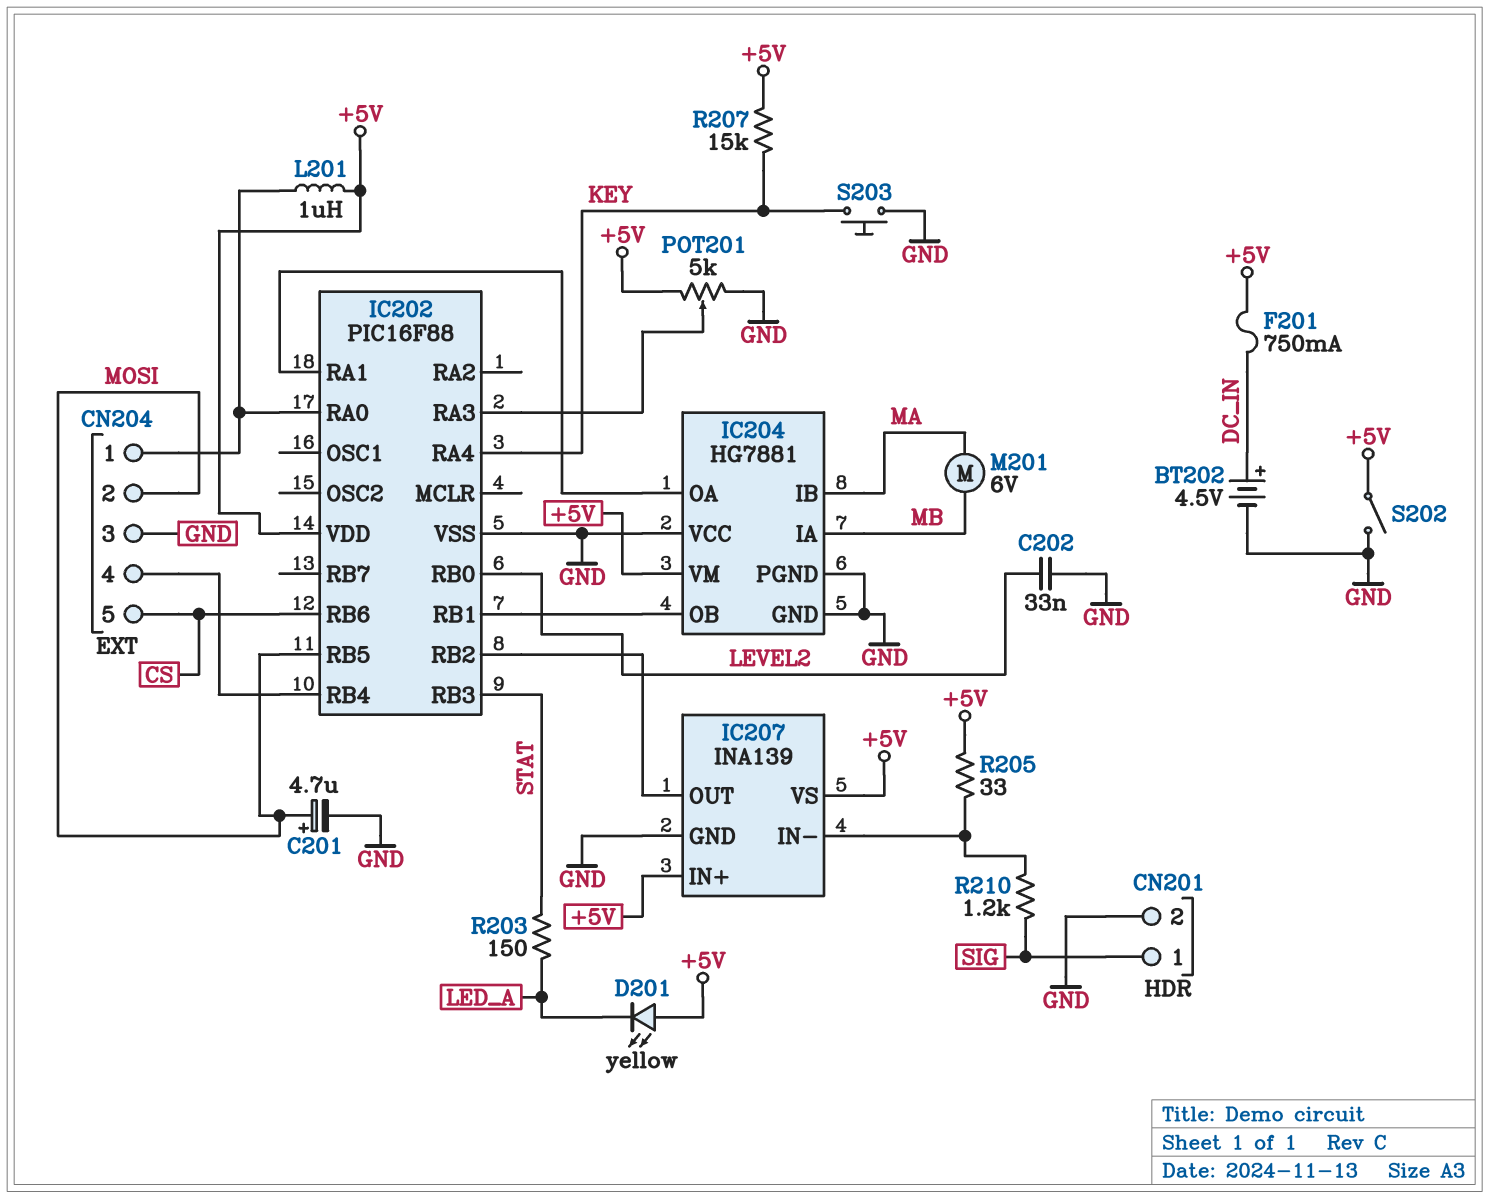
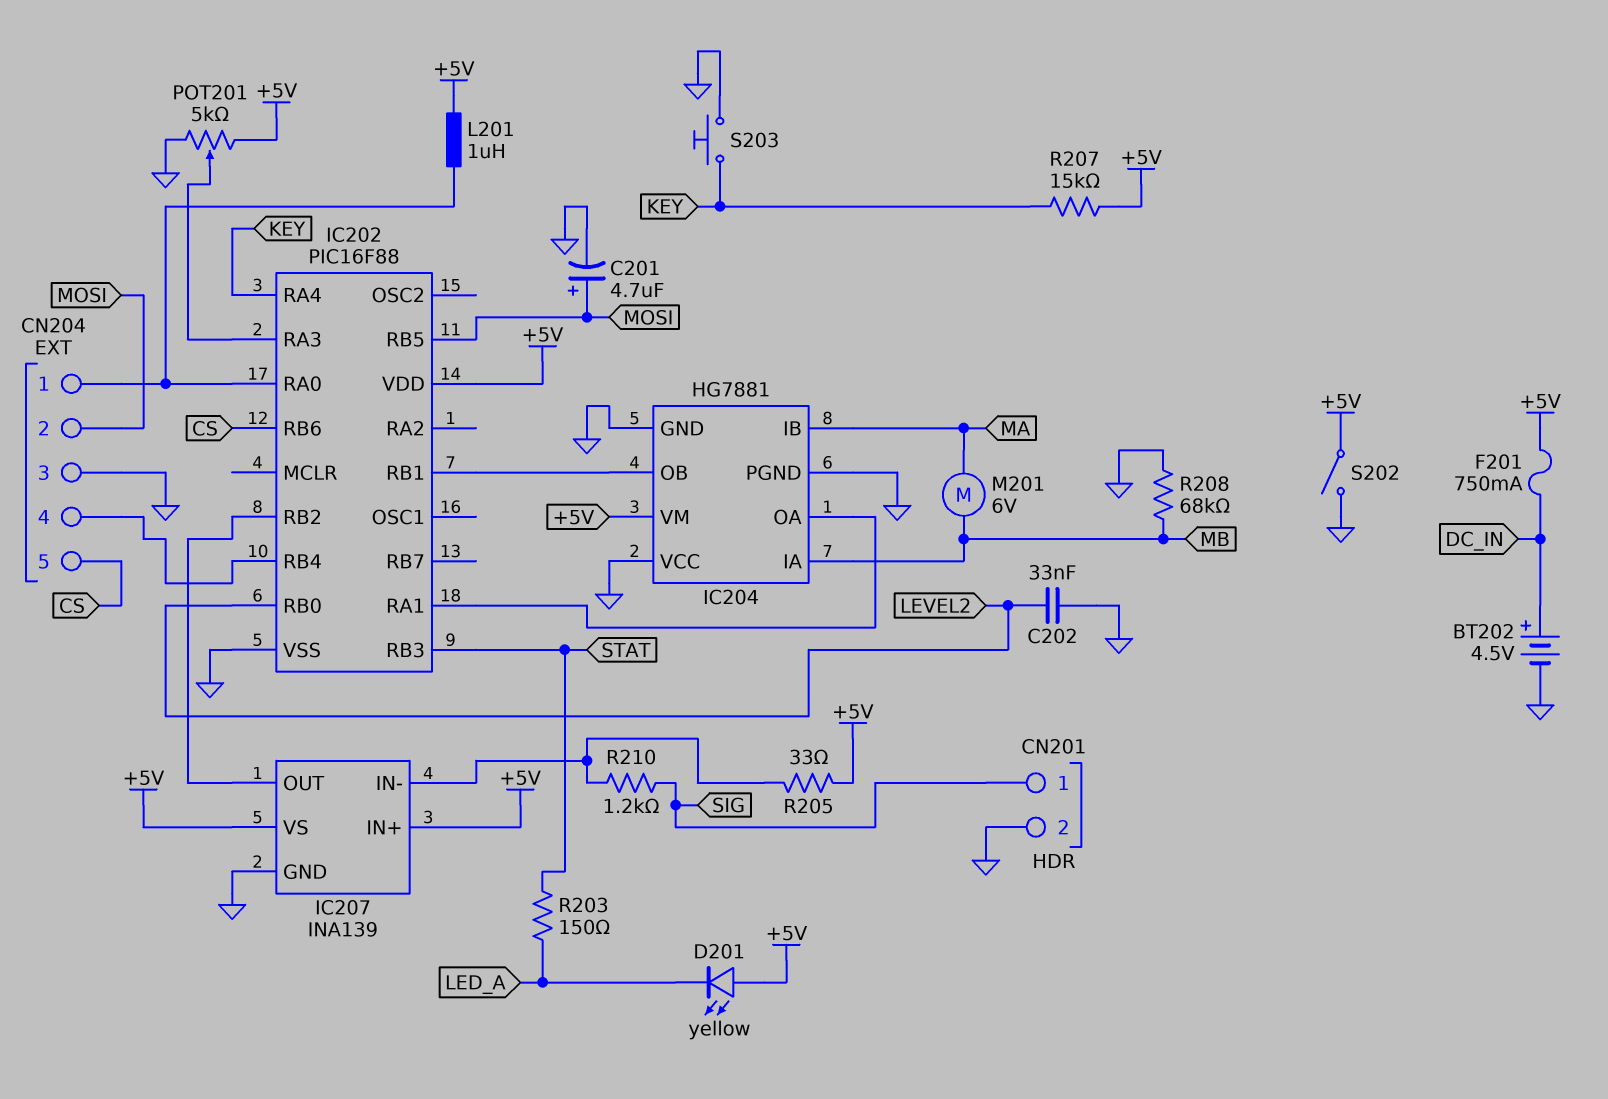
R208: none -> 68k (GND, MB)

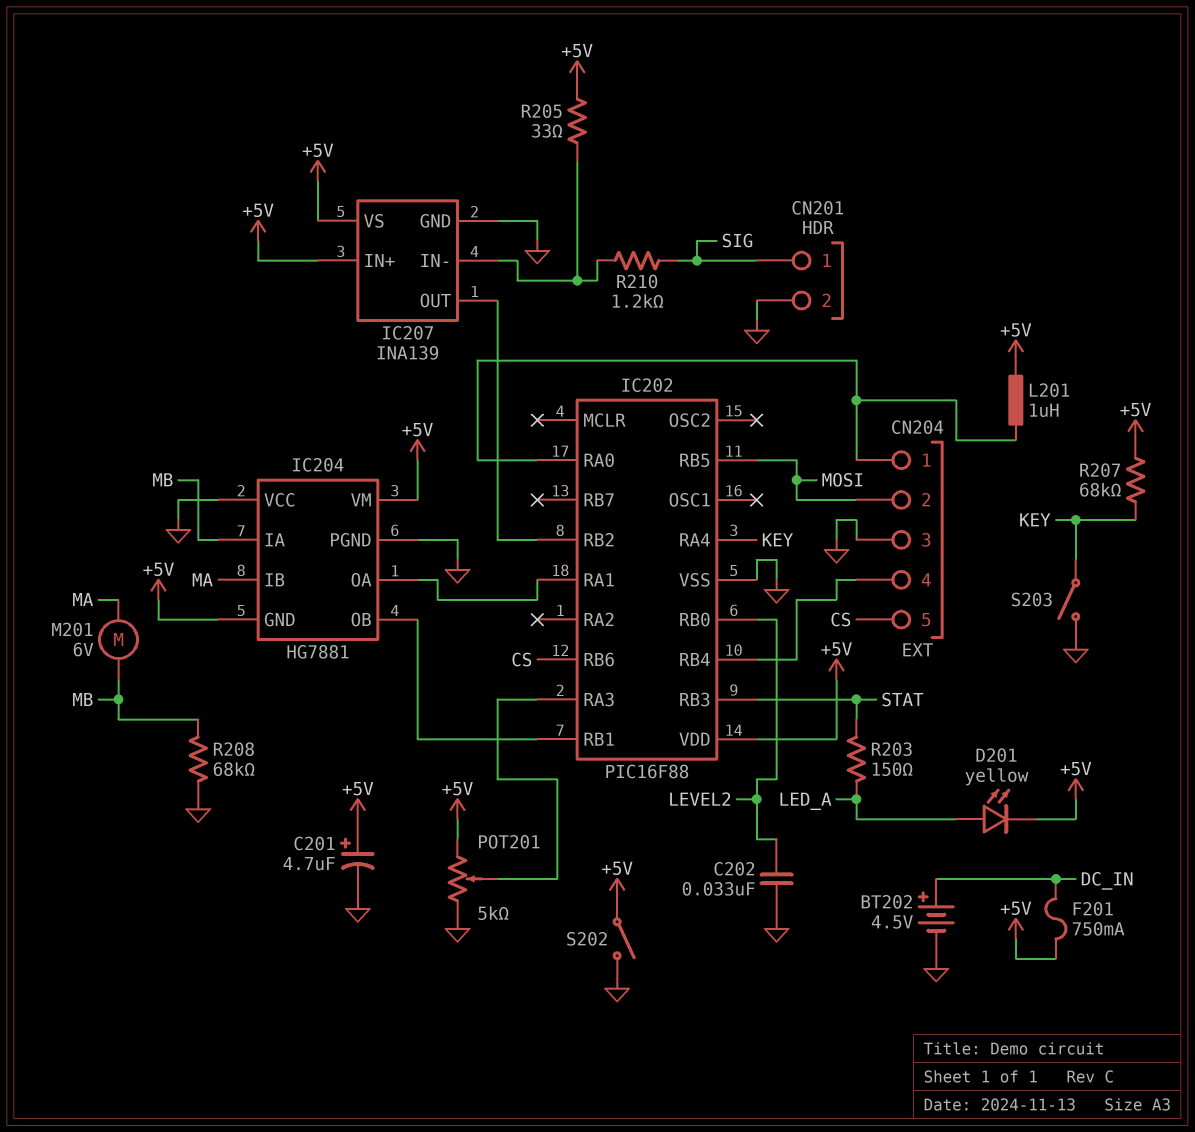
C201: 4.7uF (plus MOSI, minus GND) -> 4.7uF (plus +5V, minus GND)
D201: LED yellow (A +5V, K LED_A) -> LED yellow (A LED_A, K +5V)
IC204 pin GND: GND -> +5V
R207: 15k (+5V, KEY) -> 68k (+5V, KEY)
S203: button (GND, KEY) -> switch (GND, KEY)

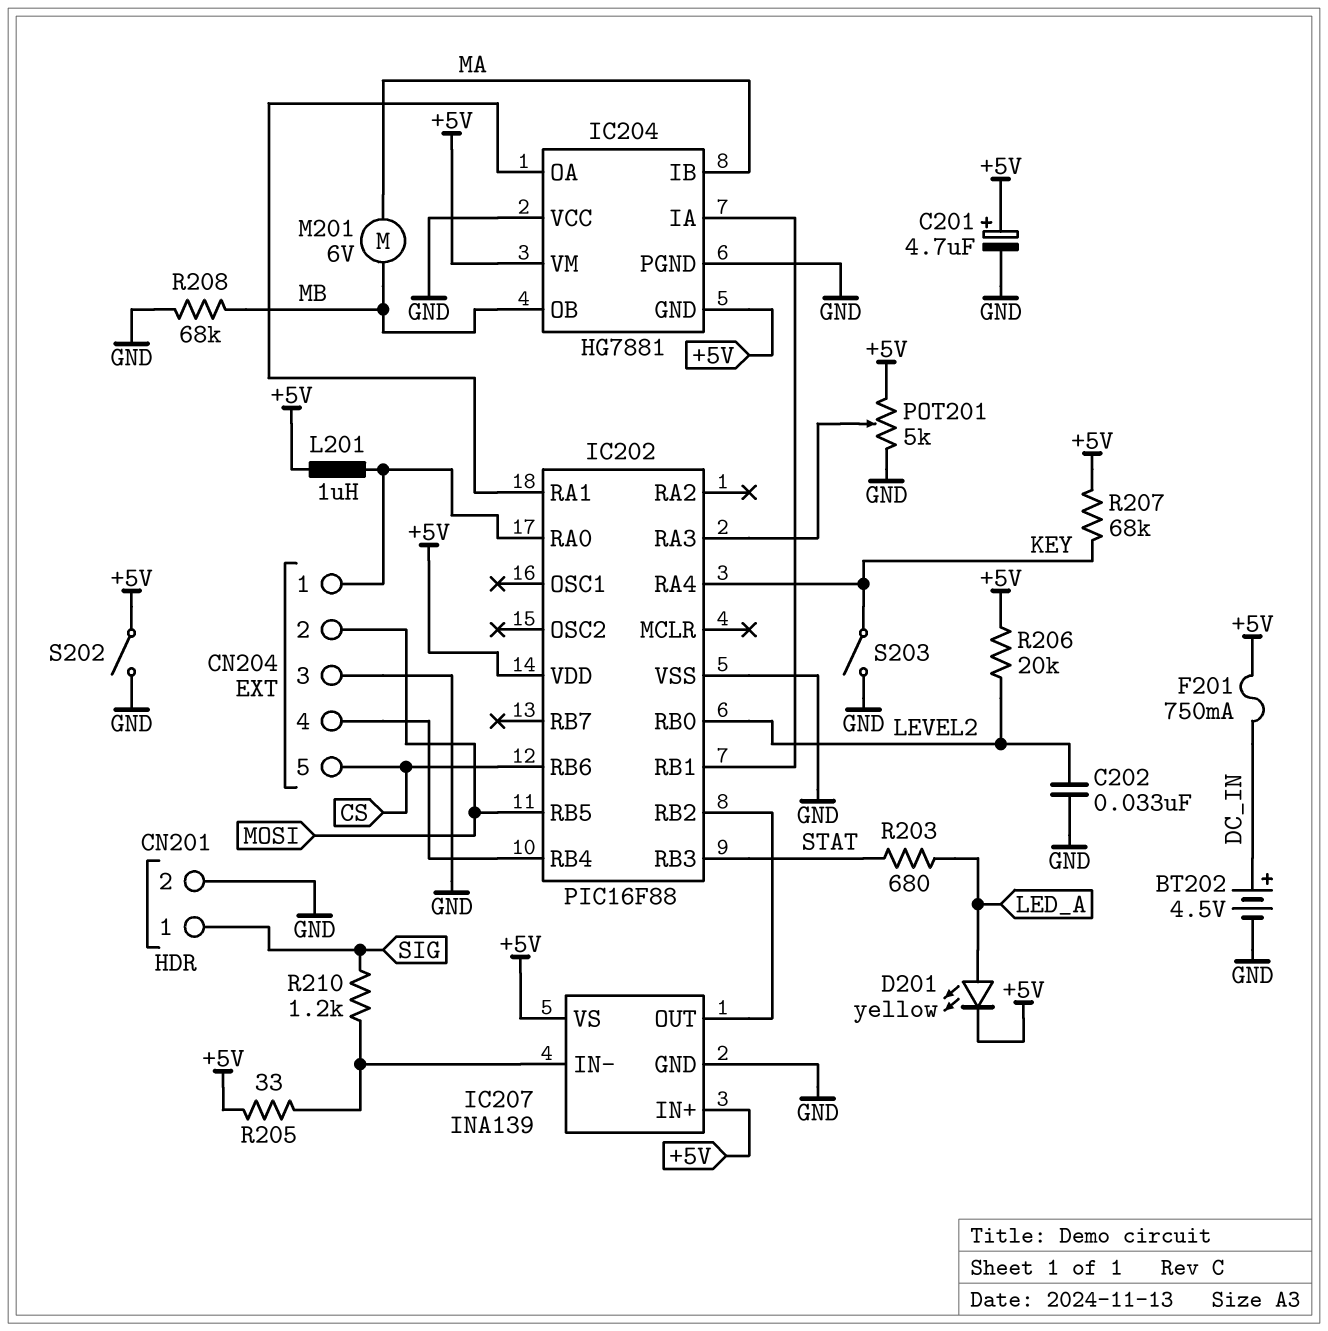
IC204 pin IA: MB -> IC202/RB1
IC204 pin OB: IC202/RB1 -> MB
R203: 150 (LED_A, STAT) -> 680 (LED_A, STAT)
R206: none -> 20k (+5V, LEVEL2)

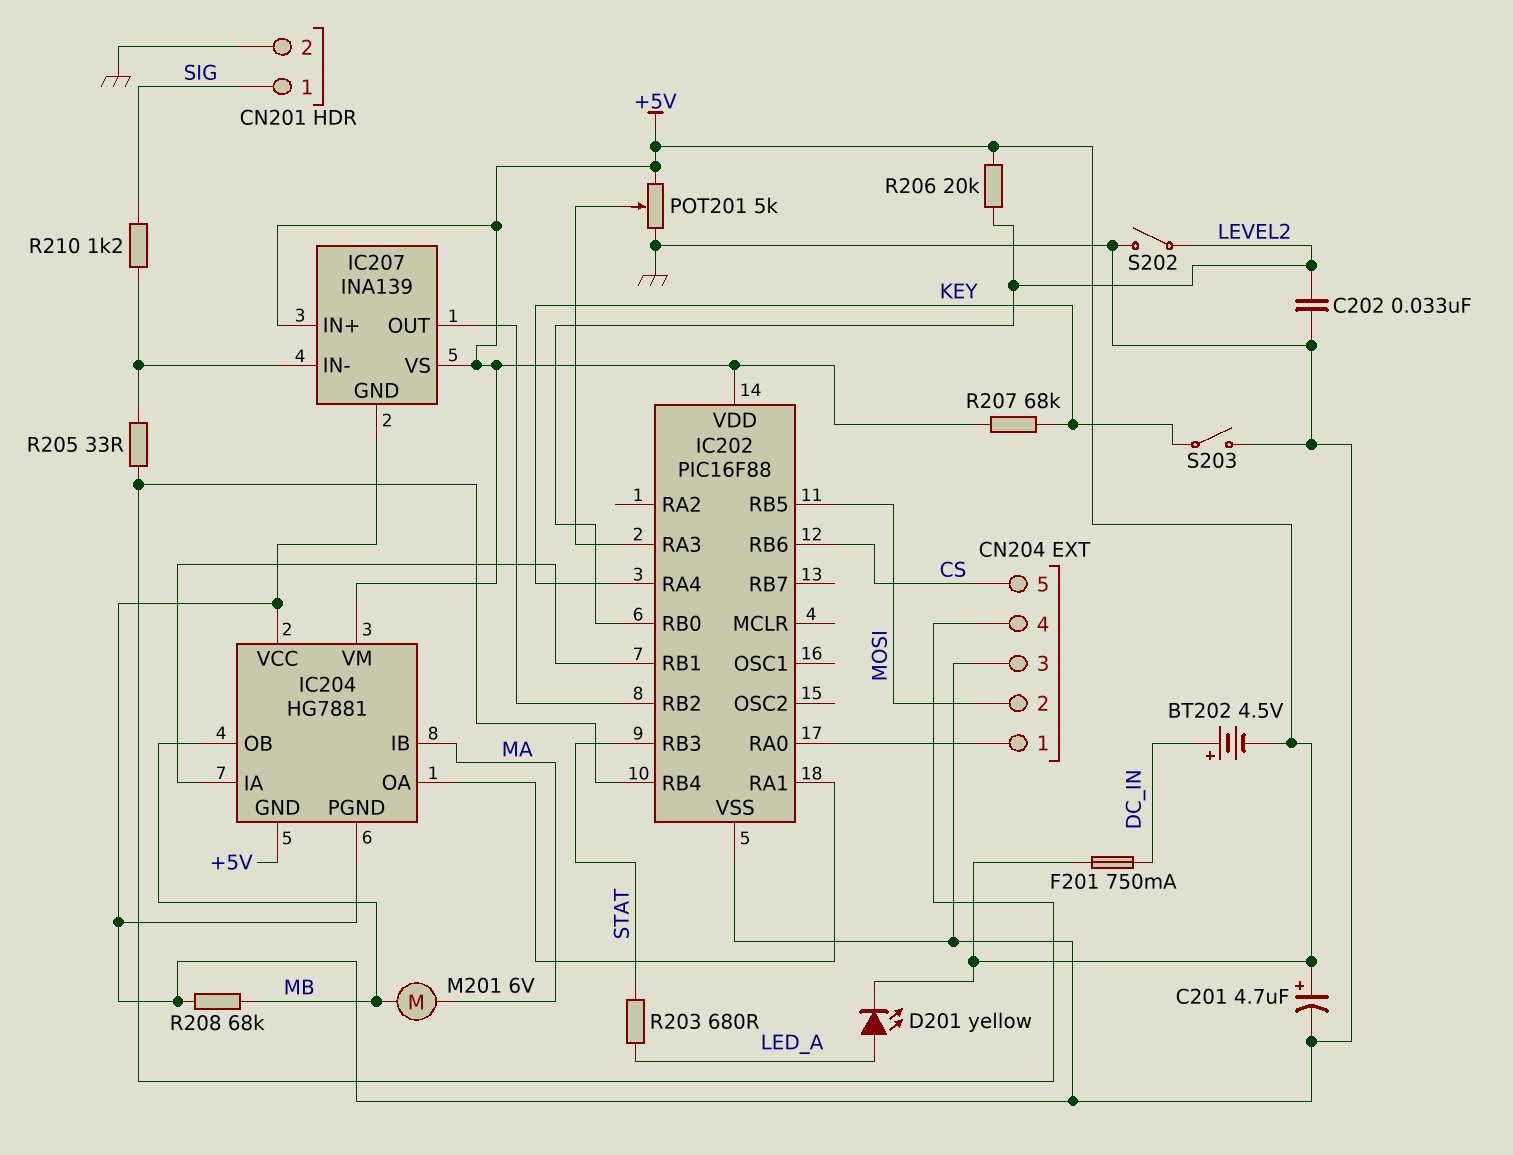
BT202: 4.5V (plus DC_IN, minus GND) -> 4.5V (plus DC_IN, minus +5V)
L201: 1uH (+5V, CN204/1) -> none
R205: 33 (+5V, IC207/IN-) -> 33 (CN204/4, IC207/IN-)
S202: switch (+5V, GND) -> switch (GND, LEVEL2)

